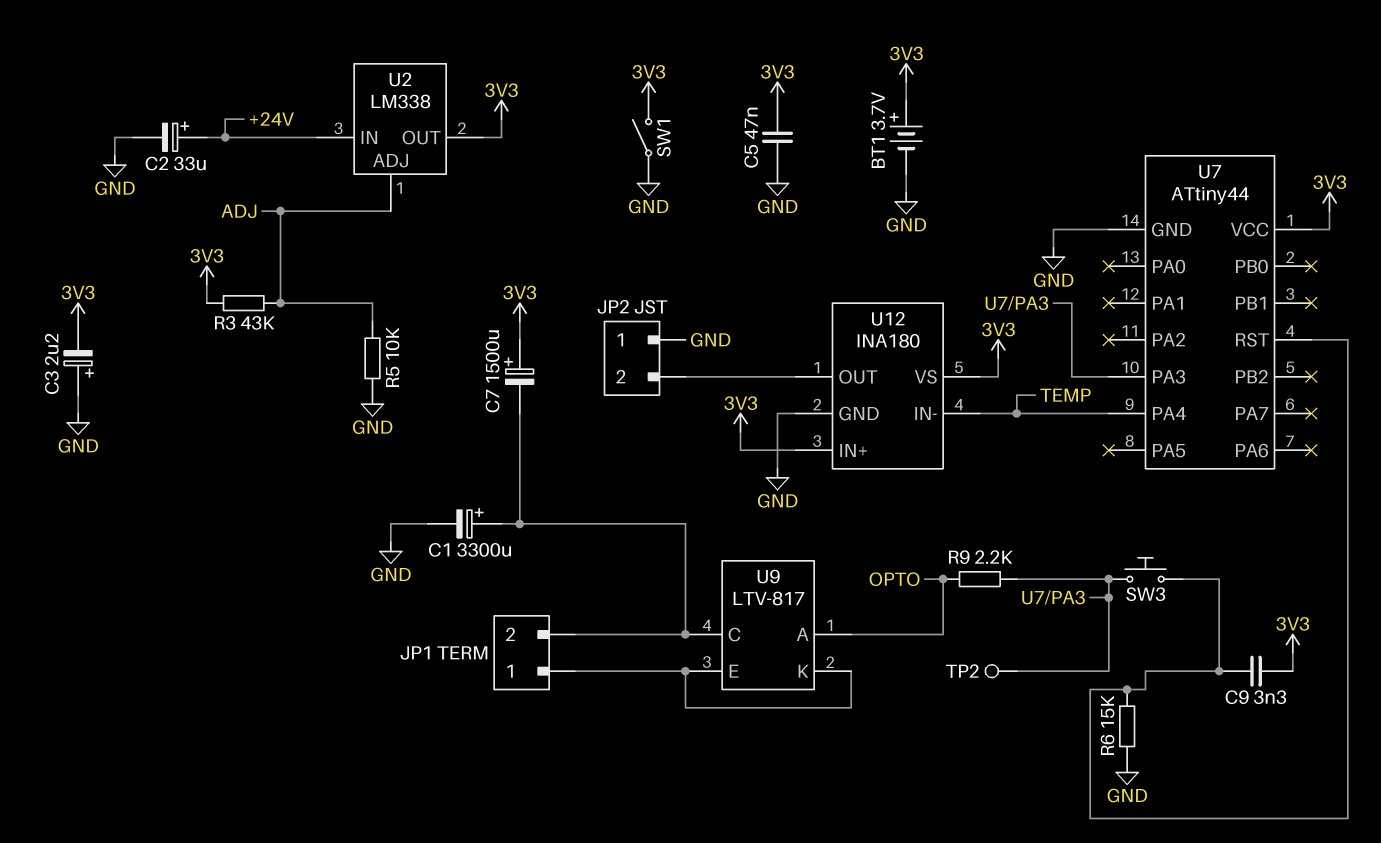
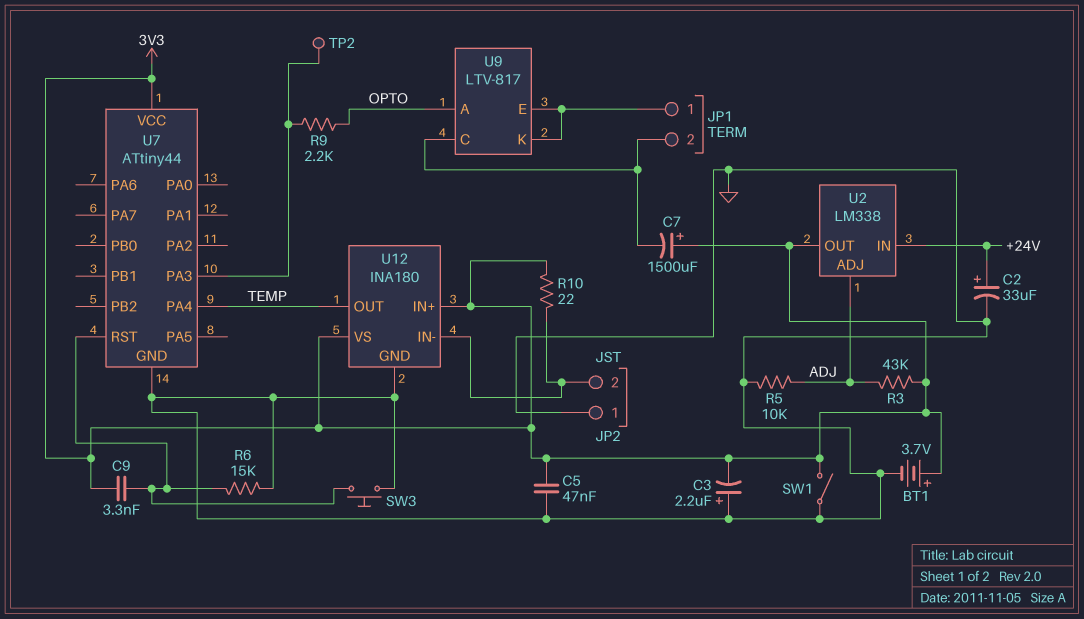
C1: 3300uF (plus JP1/2, minus GND) -> none
R10: none -> 22 (3V3, JP2/2)
SW3: button (U7/PA3, U7/RST) -> button (GND, U7/RST)
U12 pin IN-: TEMP -> JP2/2
U12 pin OUT: JP2/2 -> TEMP

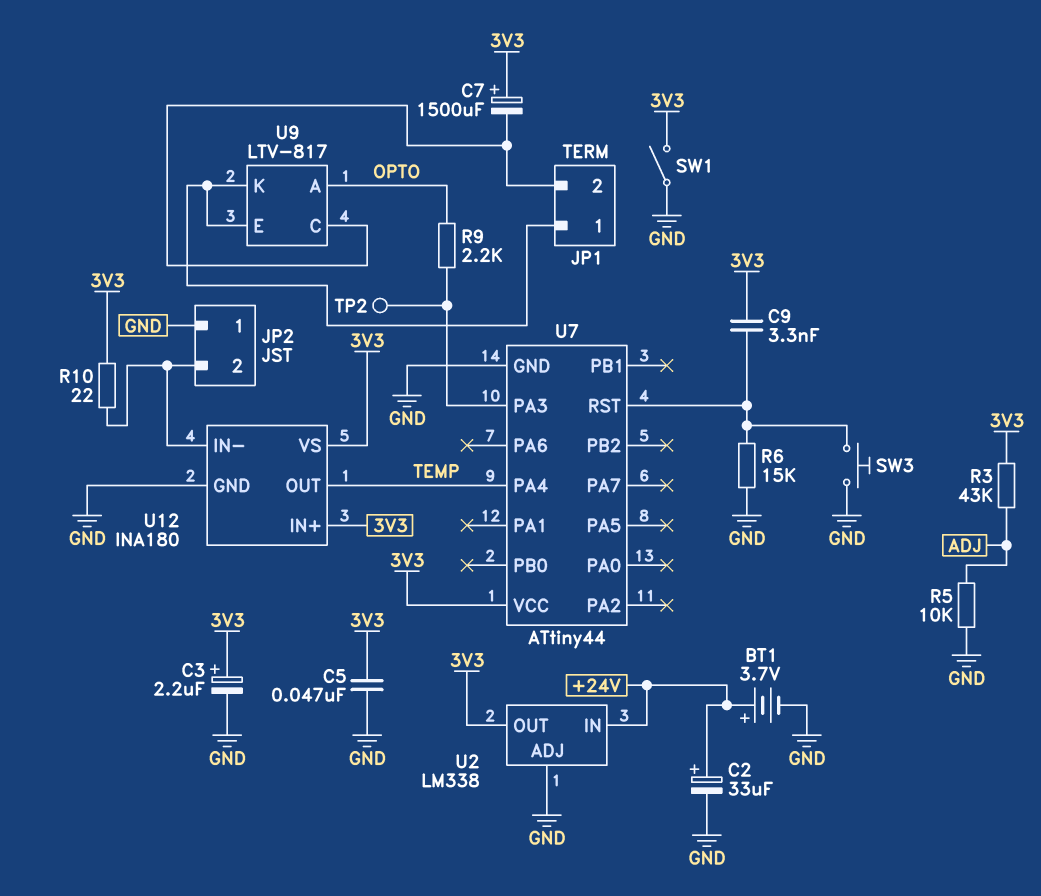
BT1: 3.7V (plus 3V3, minus GND) -> 3.7V (plus +24V, minus GND)
C3: 2.2uF (plus GND, minus 3V3) -> 2.2uF (plus 3V3, minus GND)
U2 pin ADJ: ADJ -> GND

